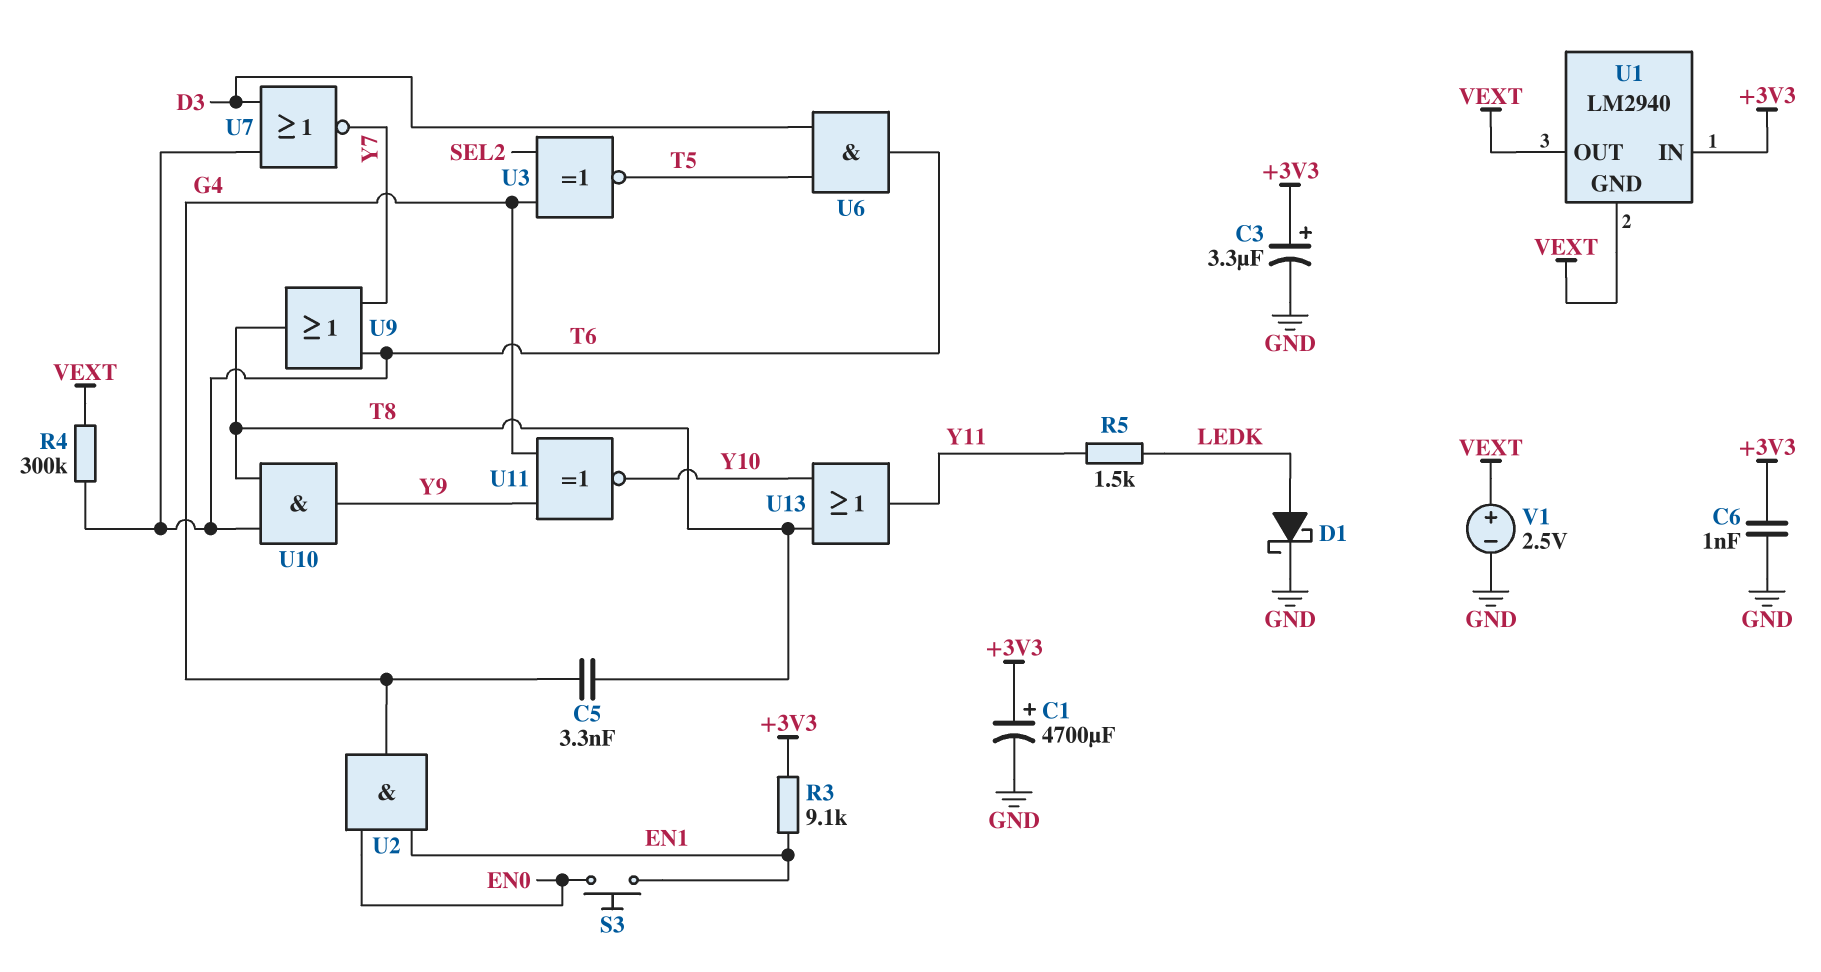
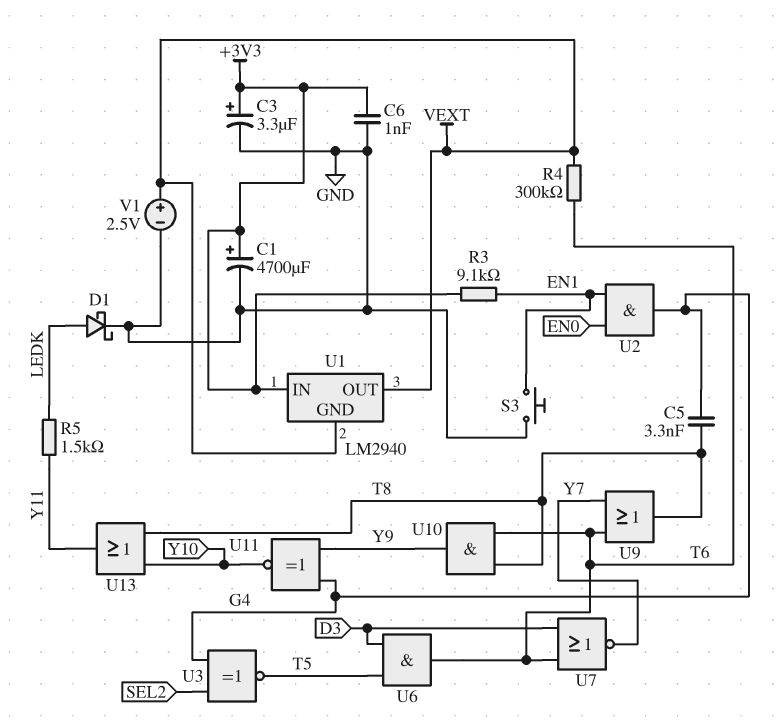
S3: button (EN0, EN1) -> button (EN1, GND)

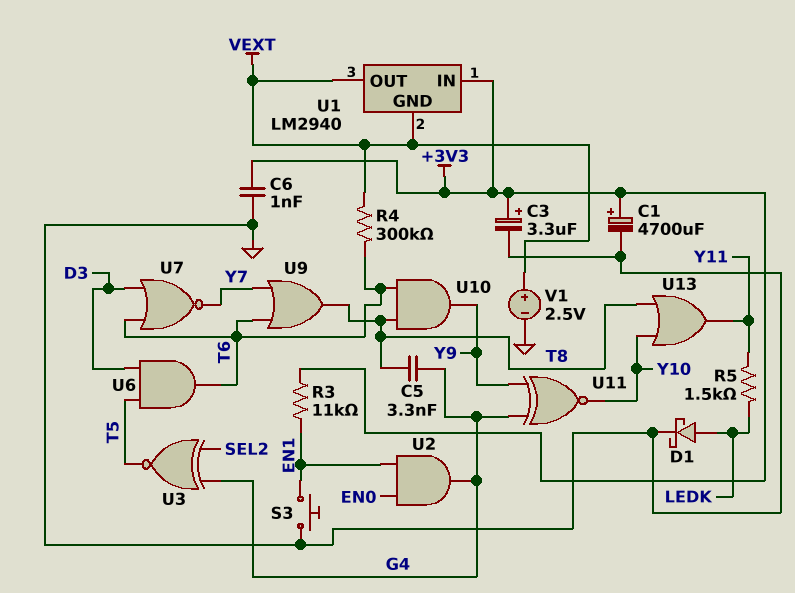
R3: 9.1k (+3V3, EN1) -> 11k (+3V3, EN1)

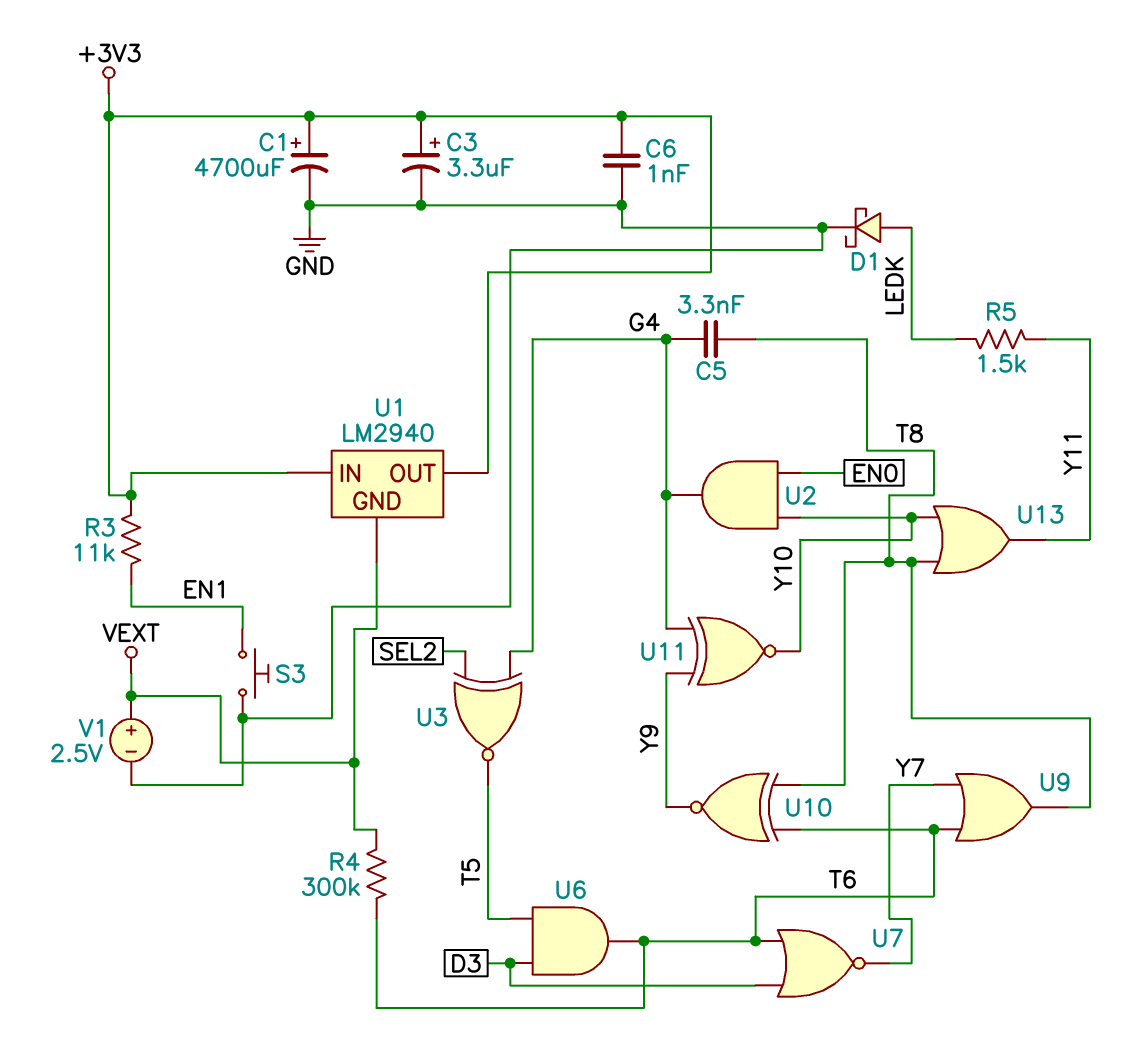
U1 pin OUT: VEXT -> +3V3
U2: AND (in EN0, in EN1, out G4) -> AND (in EN0, in Y10, out G4)
U10: AND (in T6, in T8, out Y9) -> XNOR (in T6, in T8, out Y9)

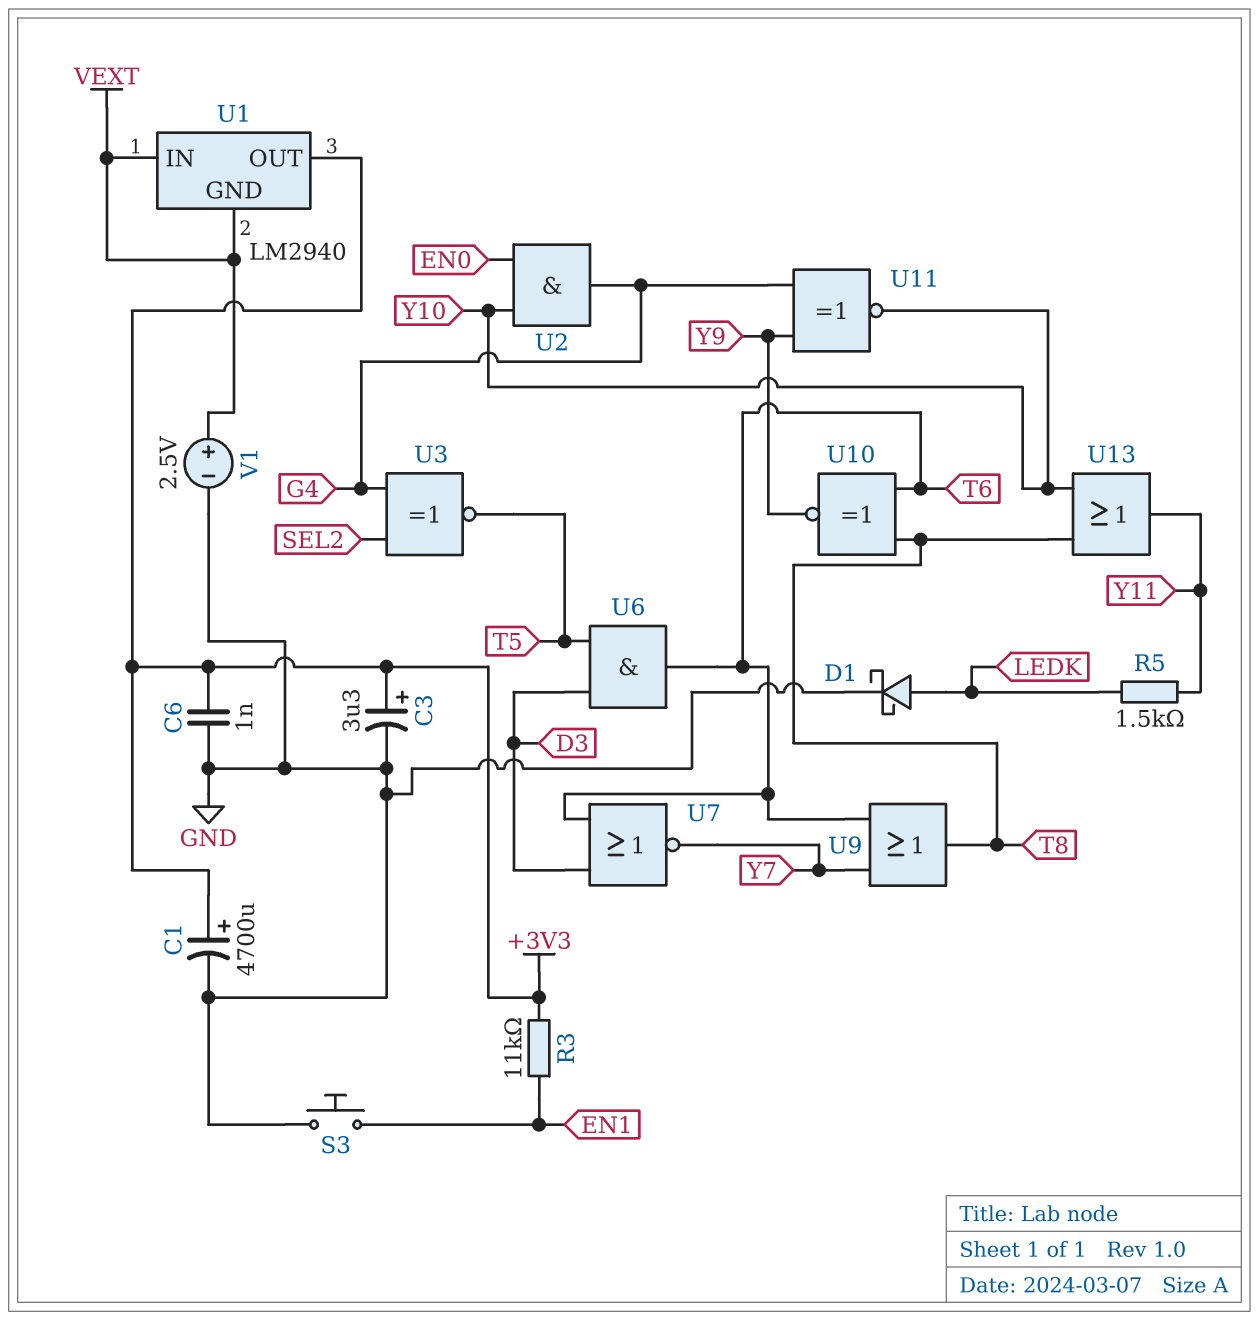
C5: 3.3nF (G4, T8) -> none
R4: 300k (T6, VEXT) -> none
U1 pin IN: +3V3 -> VEXT

